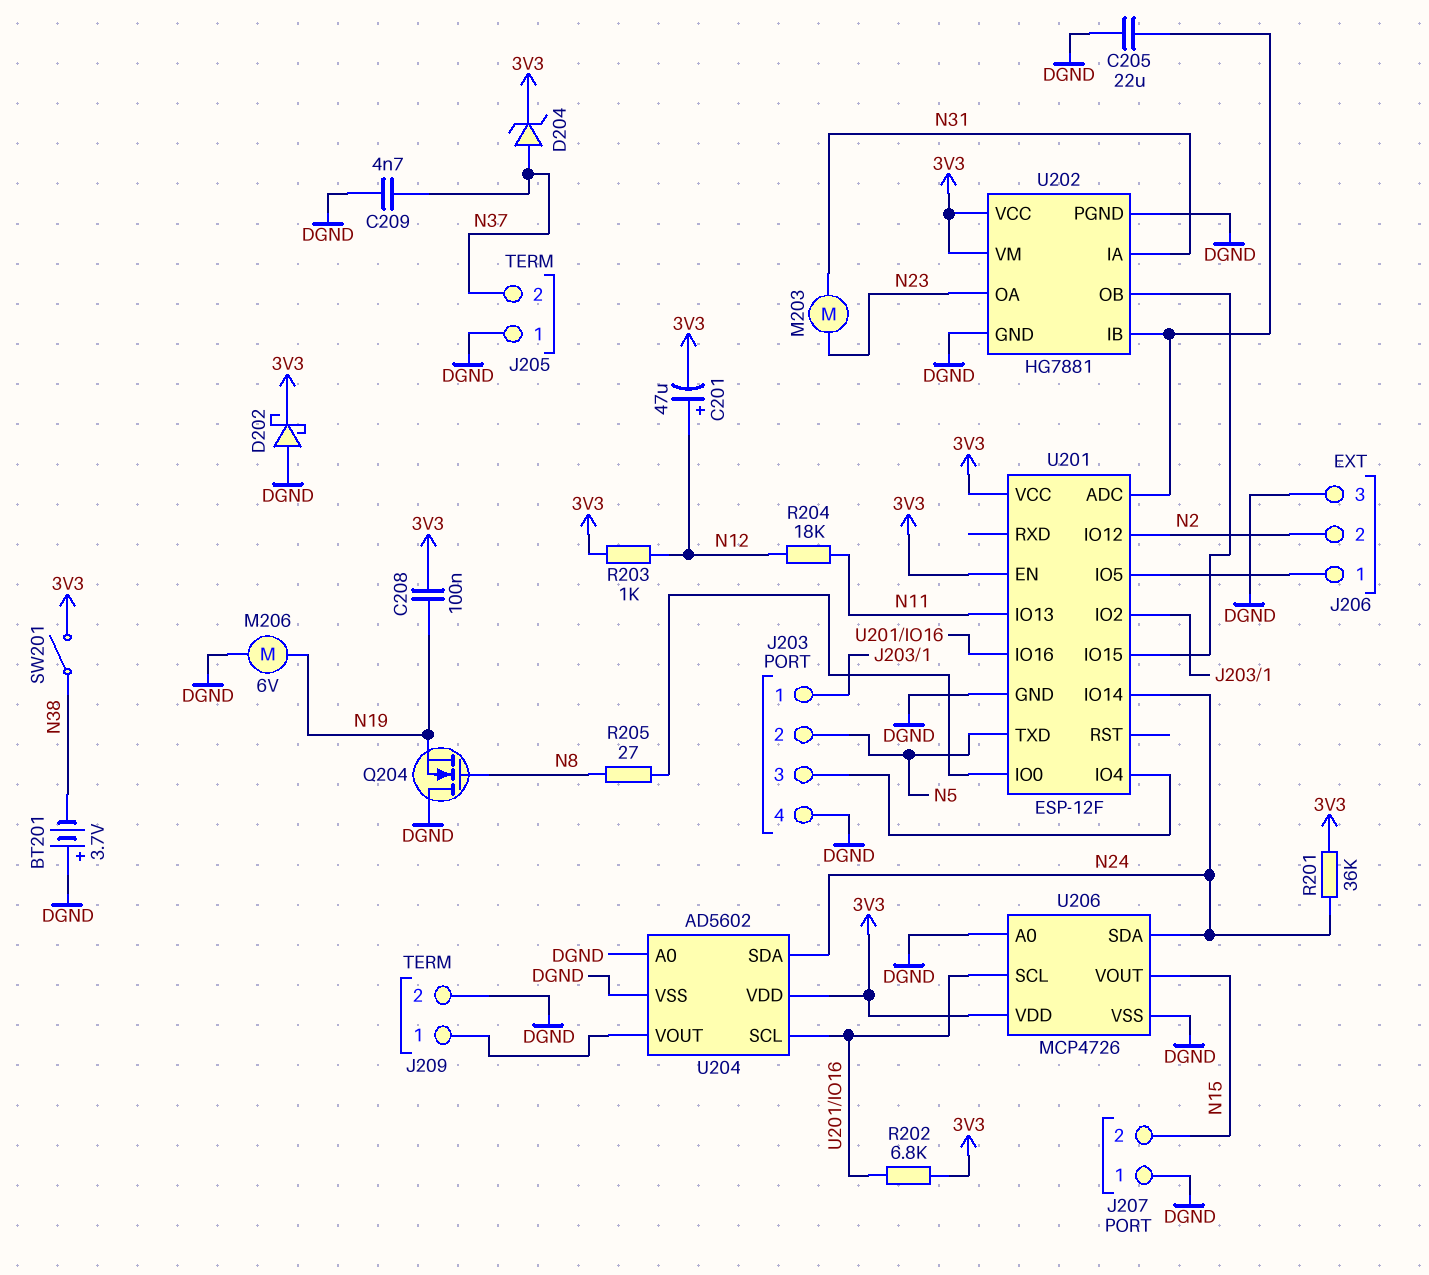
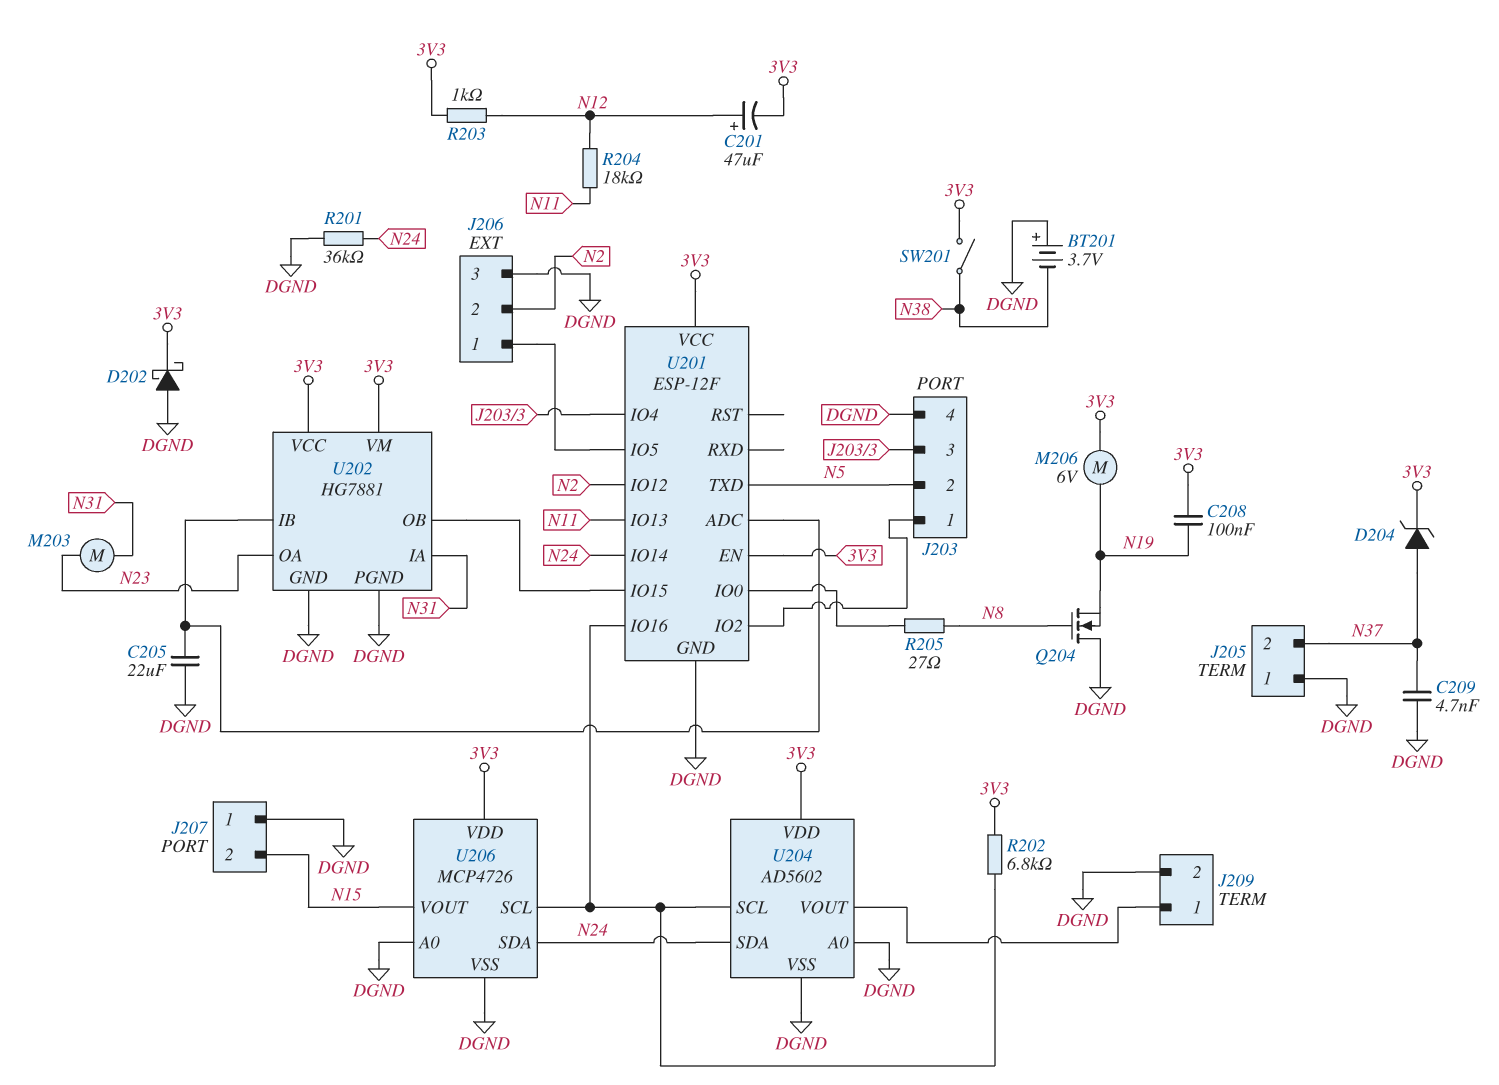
M206: motor 6V (DGND, N19) -> motor 6V (3V3, N19)
R201: 36k (3V3, N24) -> 36k (DGND, N24)

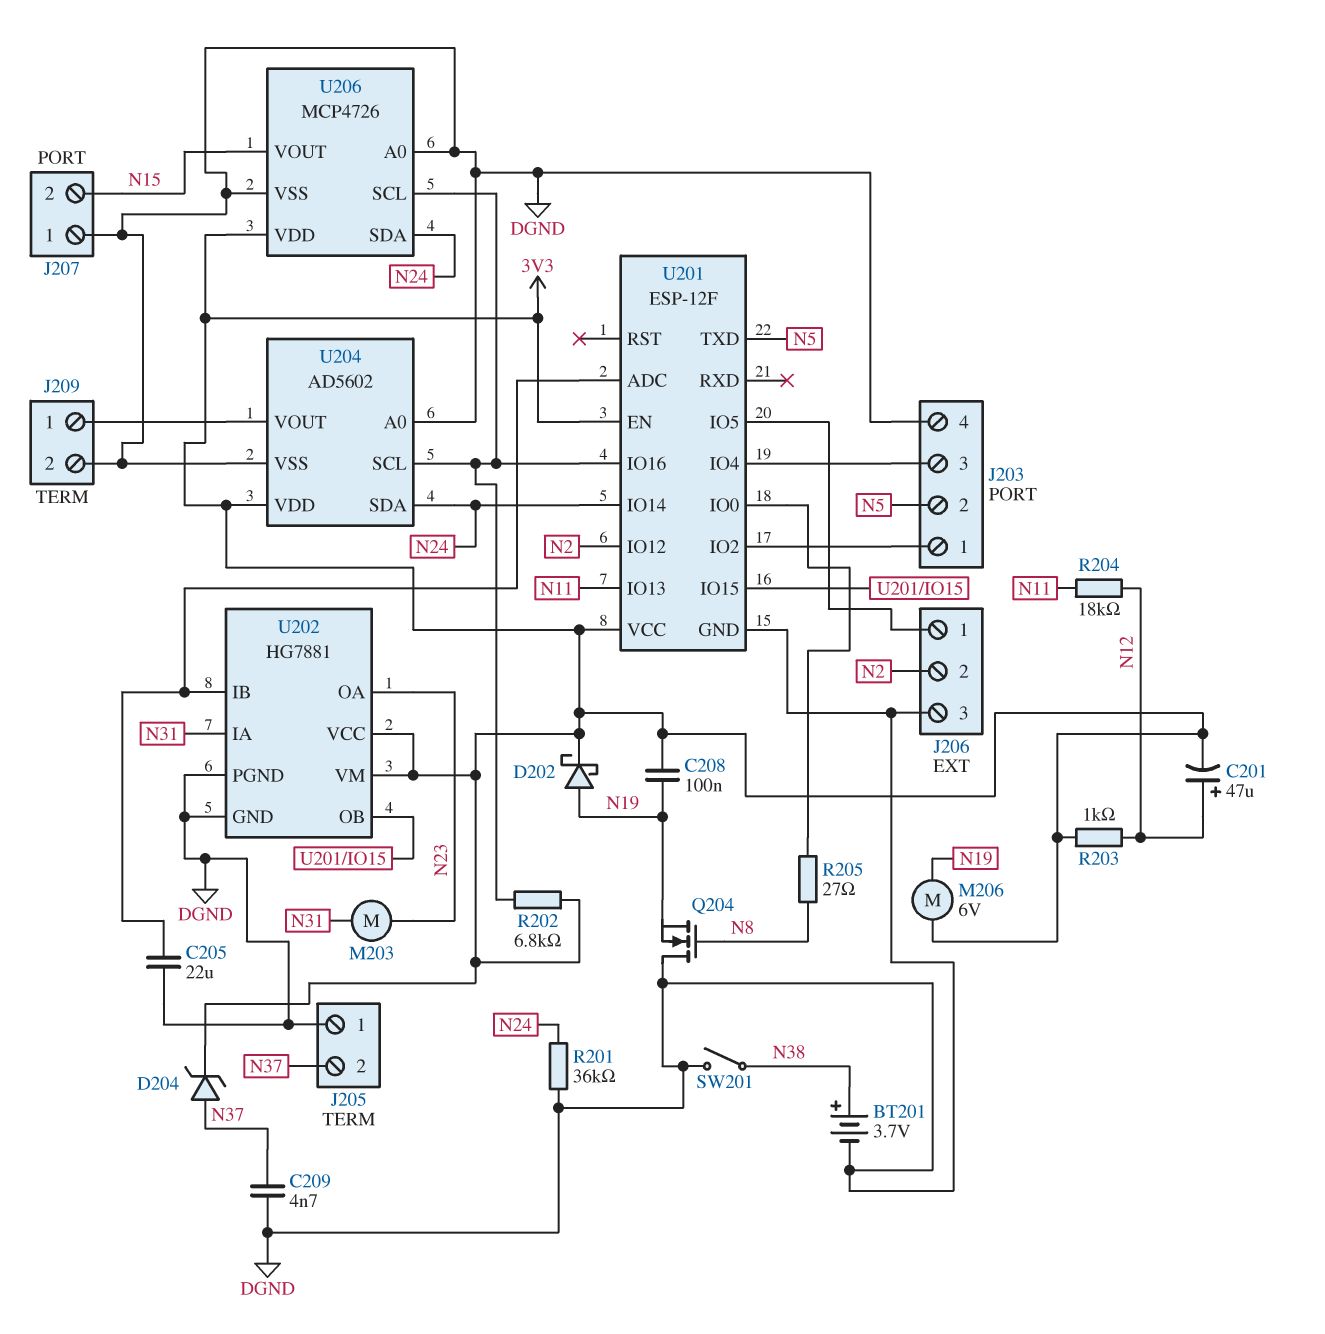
BT201: 3.7V (plus DGND, minus N38) -> 3.7V (plus N38, minus DGND)
D202: schottky (A DGND, K 3V3) -> schottky (A N19, K 3V3)
SW201: switch (3V3, N38) -> switch (DGND, N38)

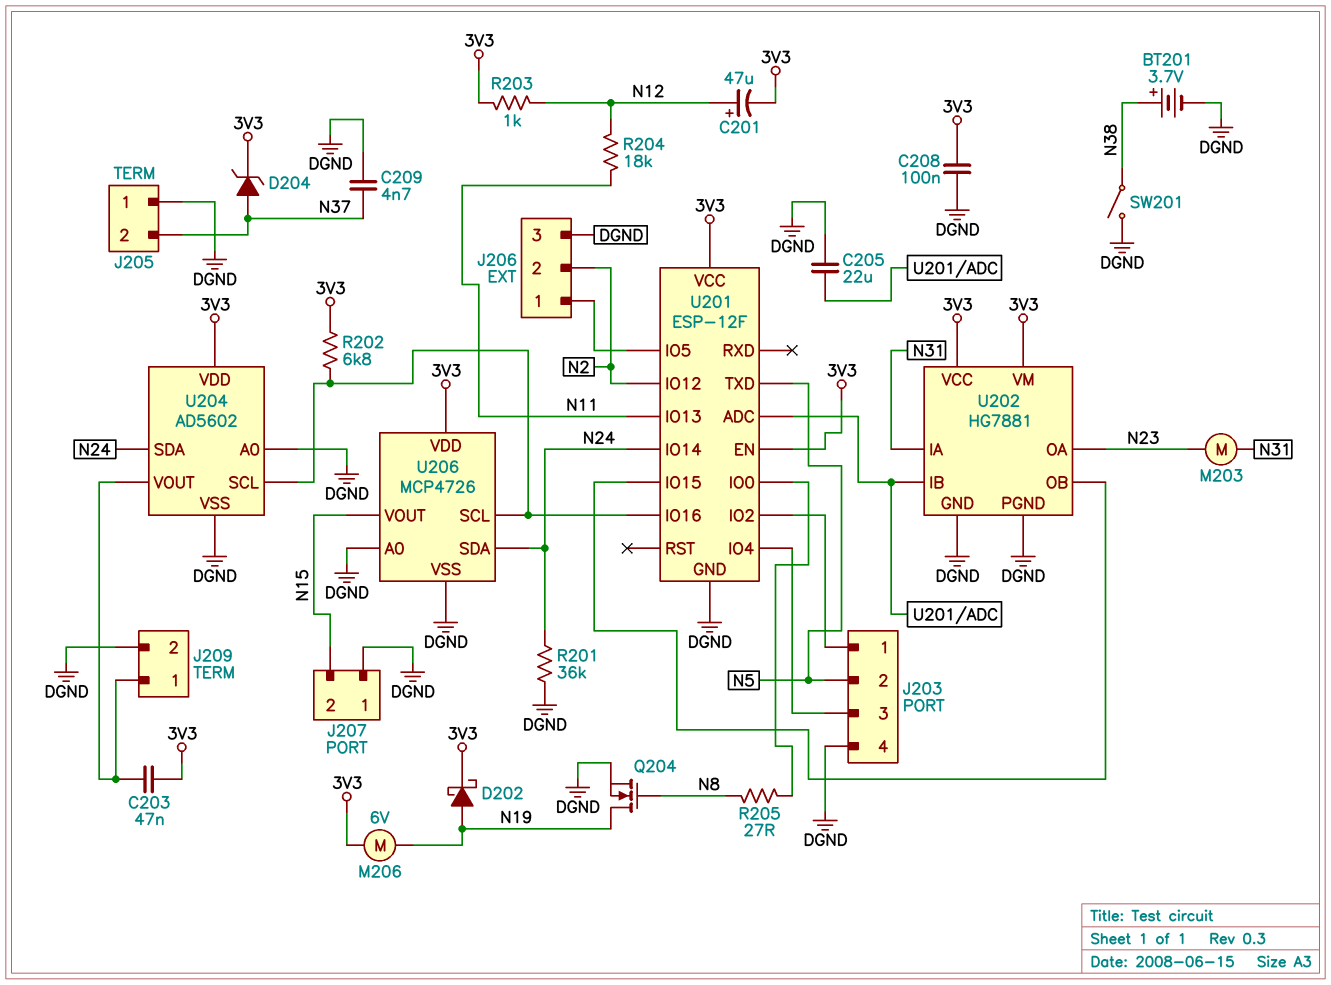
C203: none -> 47nF (3V3, J209/1)
C208: 100nF (3V3, N19) -> 100nF (3V3, DGND)
Q204: NMOS (G N8, D DGND, S N19) -> NMOS (G N8, D N19, S DGND)

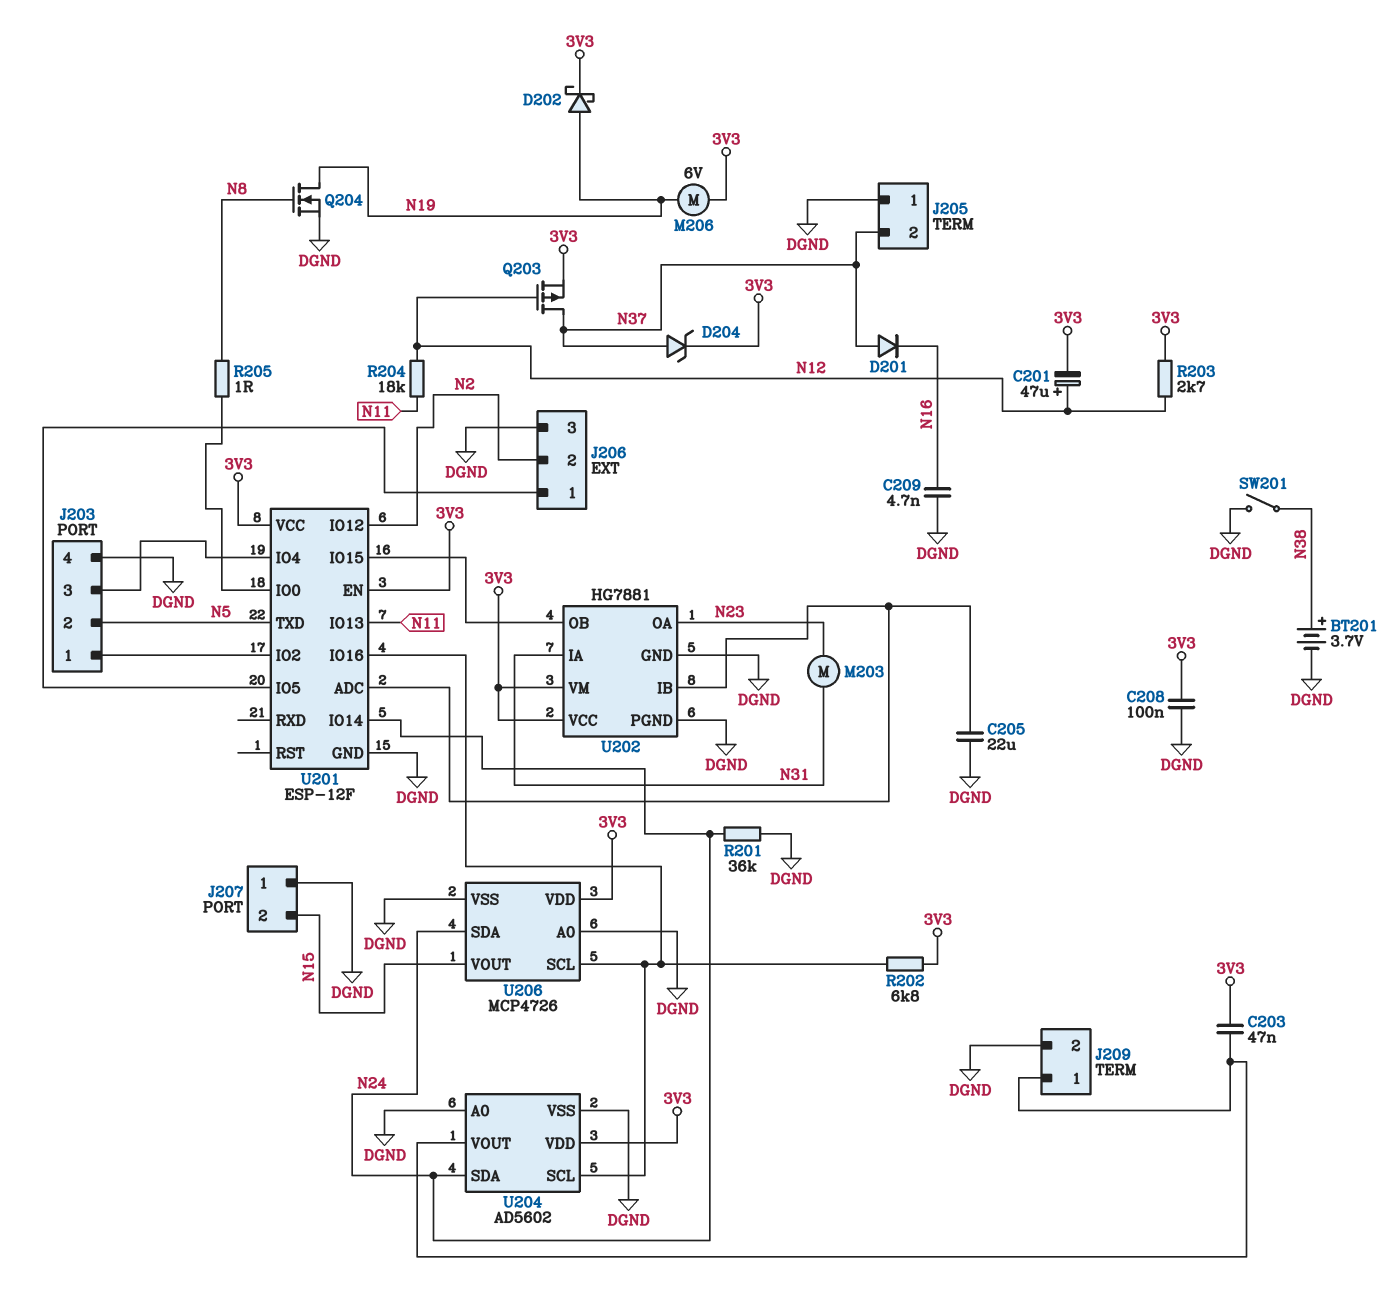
C209: 4.7nF (DGND, N37) -> 4.7nF (DGND, N16)
D201: none -> diode (A N37, K N16)
Q203: none -> PMOS (G N12, D N37, S 3V3)
R203: 1k (3V3, N12) -> 2.7k (3V3, N12)
R205: 27 (N8, U201/IO0) -> 1 (N8, U201/IO0)

